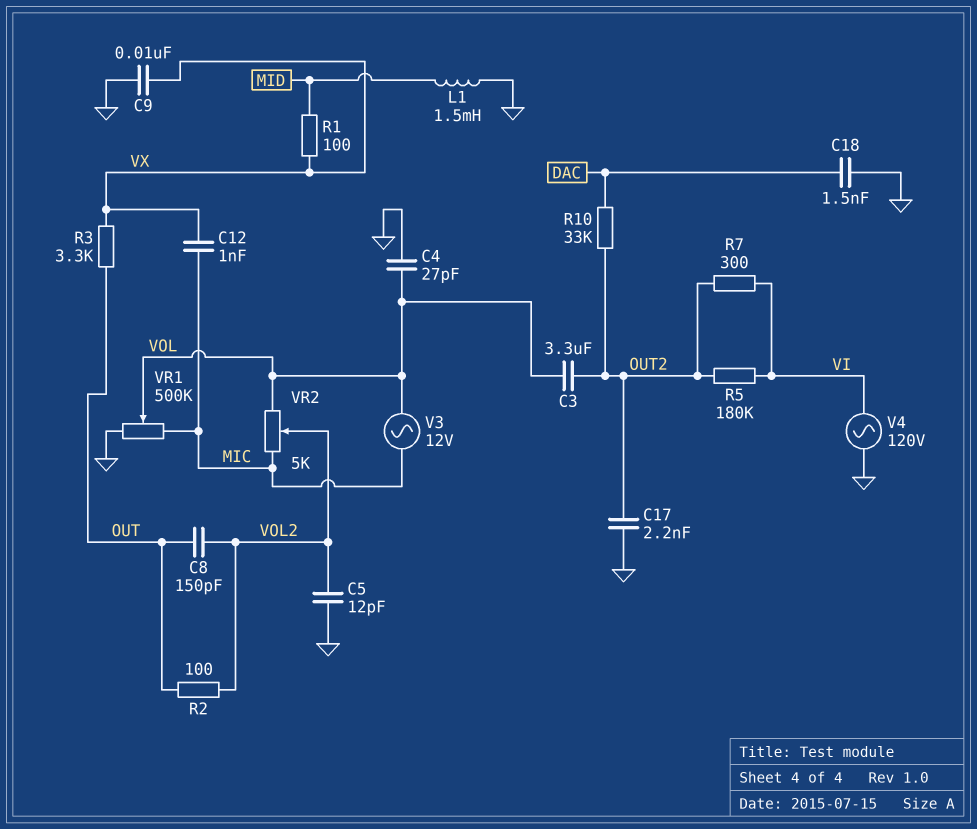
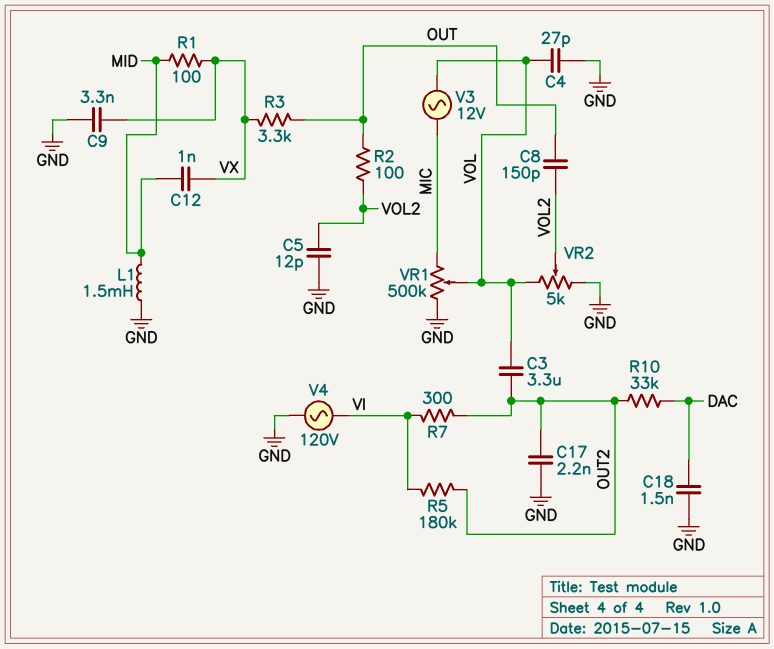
C9: 10nF (GND, VX) -> 3.3nF (GND, VX)
C12: 1nF (MIC, VX) -> 1nF (MID, VX)
VR2: 5k (MIC, VOL, wiper VOL2) -> 5k (GND, VOL, wiper VOL2)

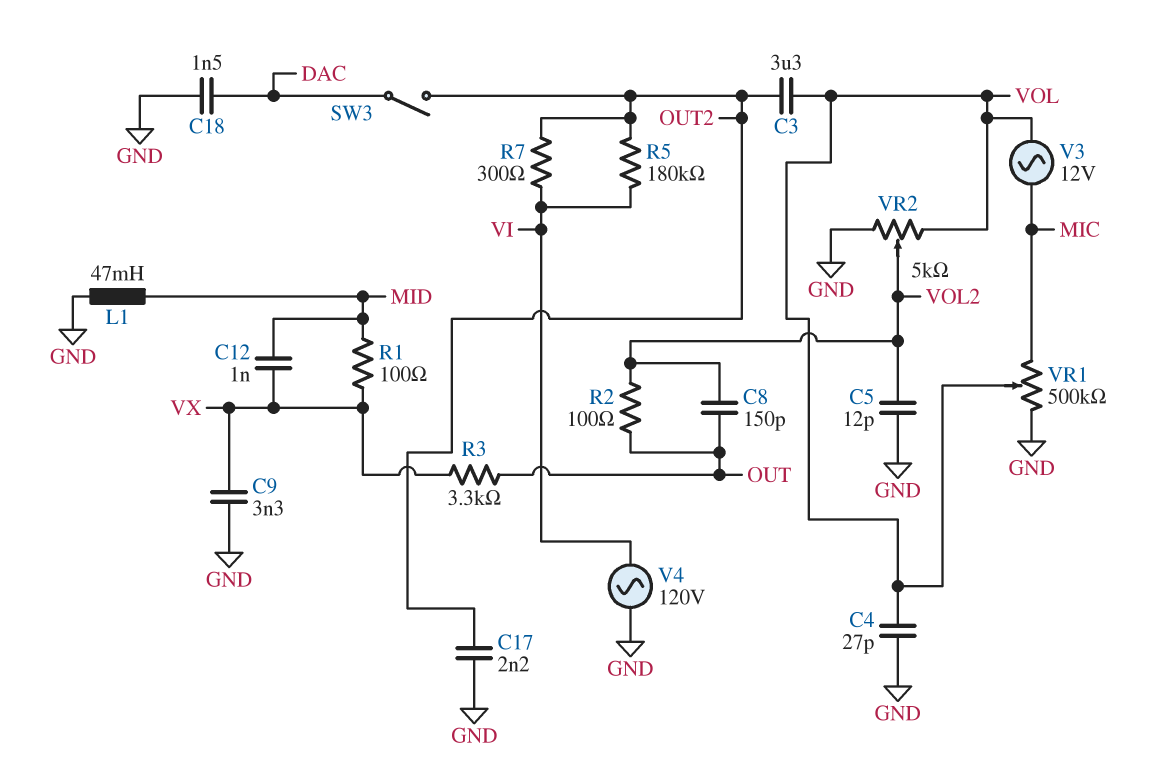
L1: 1.5mH (GND, MID) -> 47mH (GND, MID)
R10: 33k (DAC, OUT2) -> none
SW3: none -> switch (DAC, OUT2)

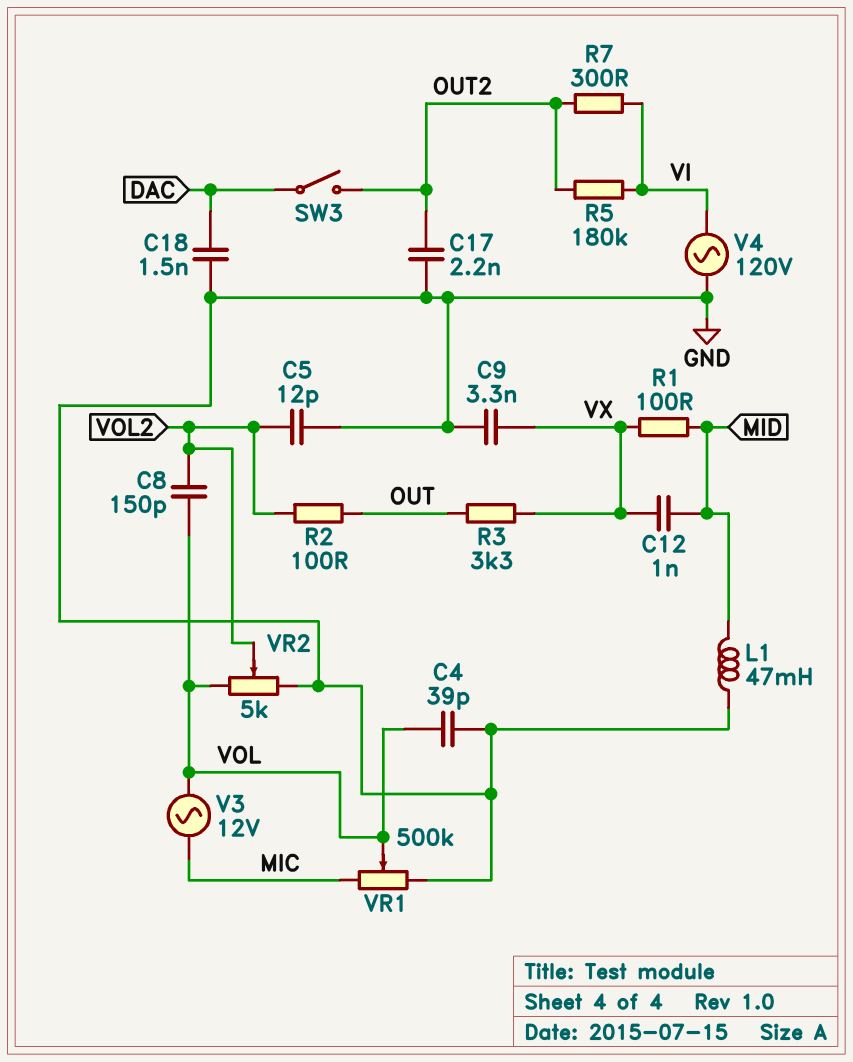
C3: 3.3uF (OUT2, VOL) -> none
C4: 27pF (GND, VOL) -> 39pF (GND, VOL)
C8: 150pF (OUT, VOL2) -> 150pF (VOL, VOL2)

